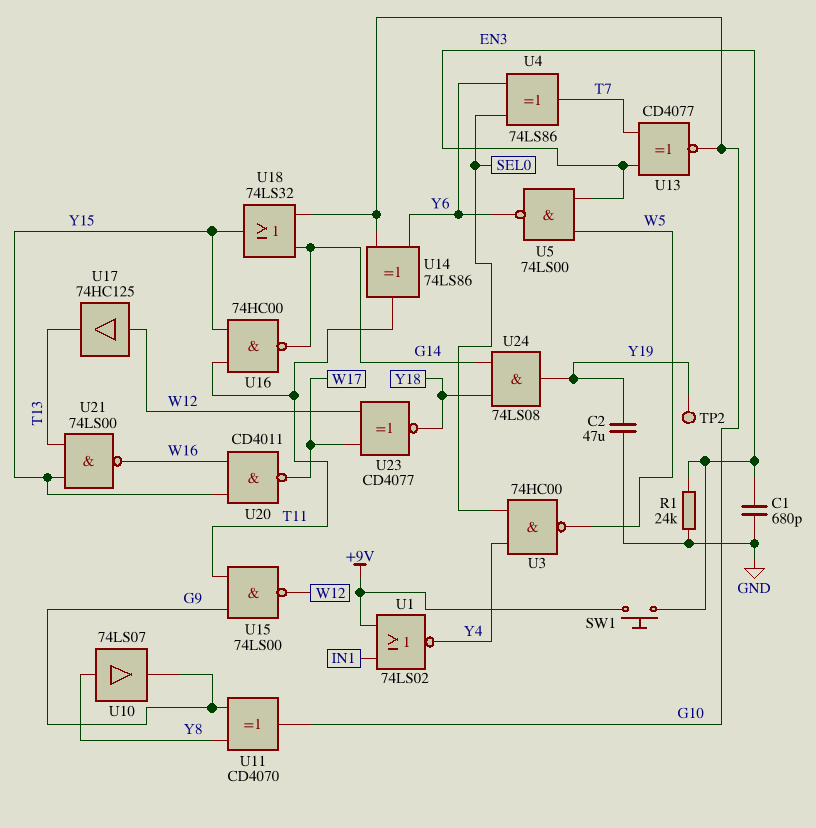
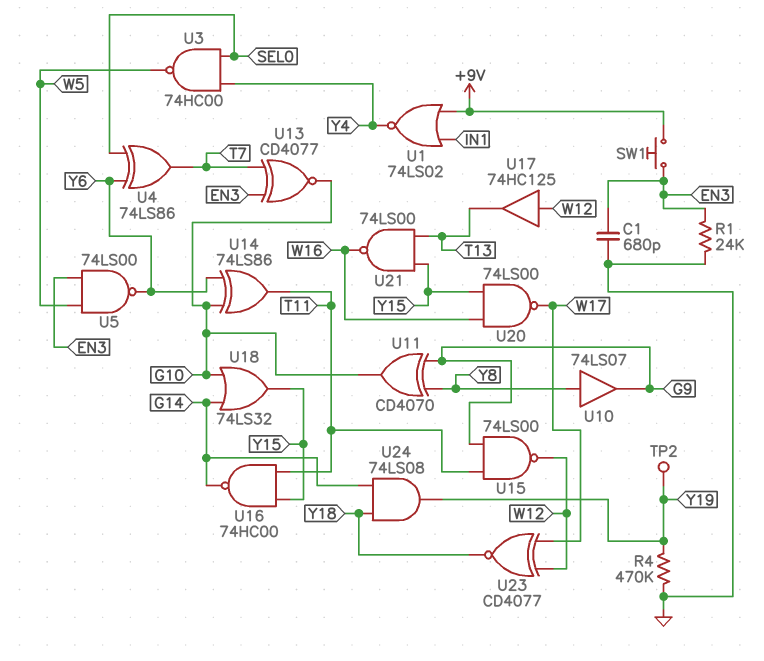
C2: 47uF (GND, Y19) -> none
R4: none -> 470k (GND, Y19)
U20: NAND CD4011 (in W16, in Y15, out W17) -> NAND 74LS00 (in W16, in Y15, out W17)

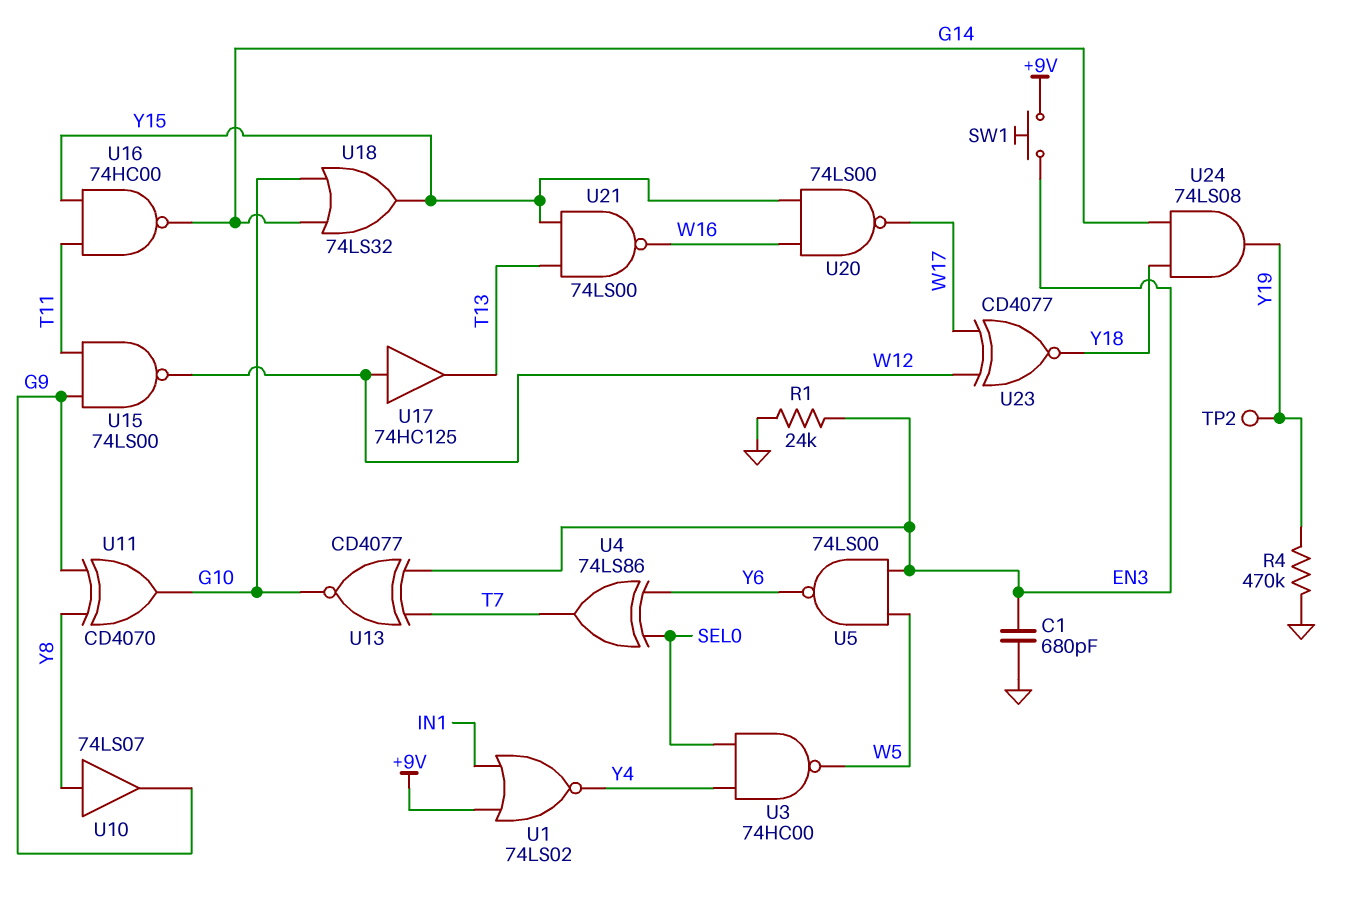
U14: XOR 74LS86 (in G10, in Y6, out T11) -> none

